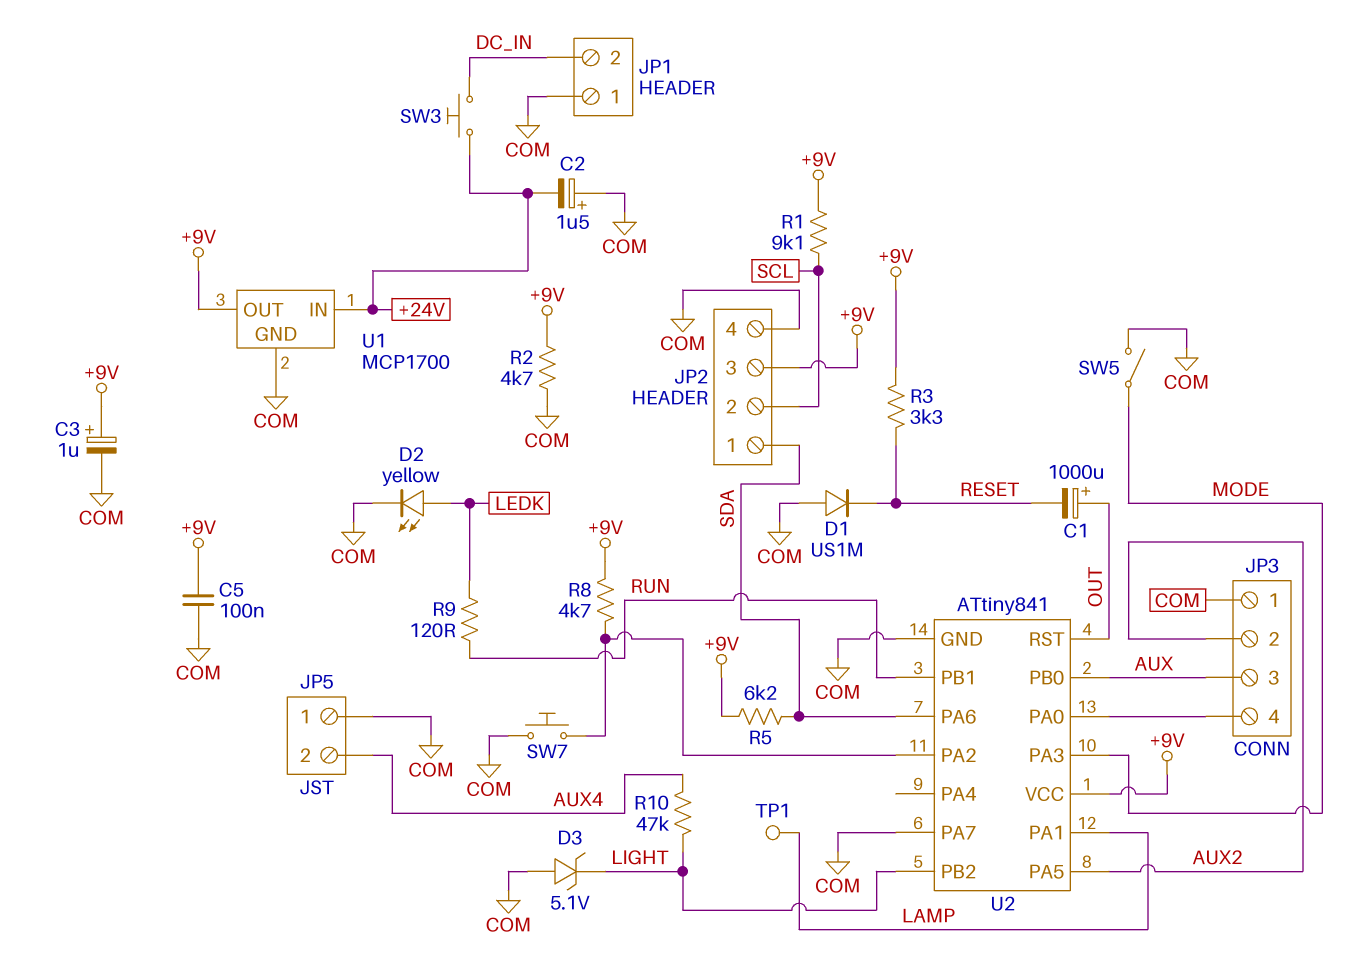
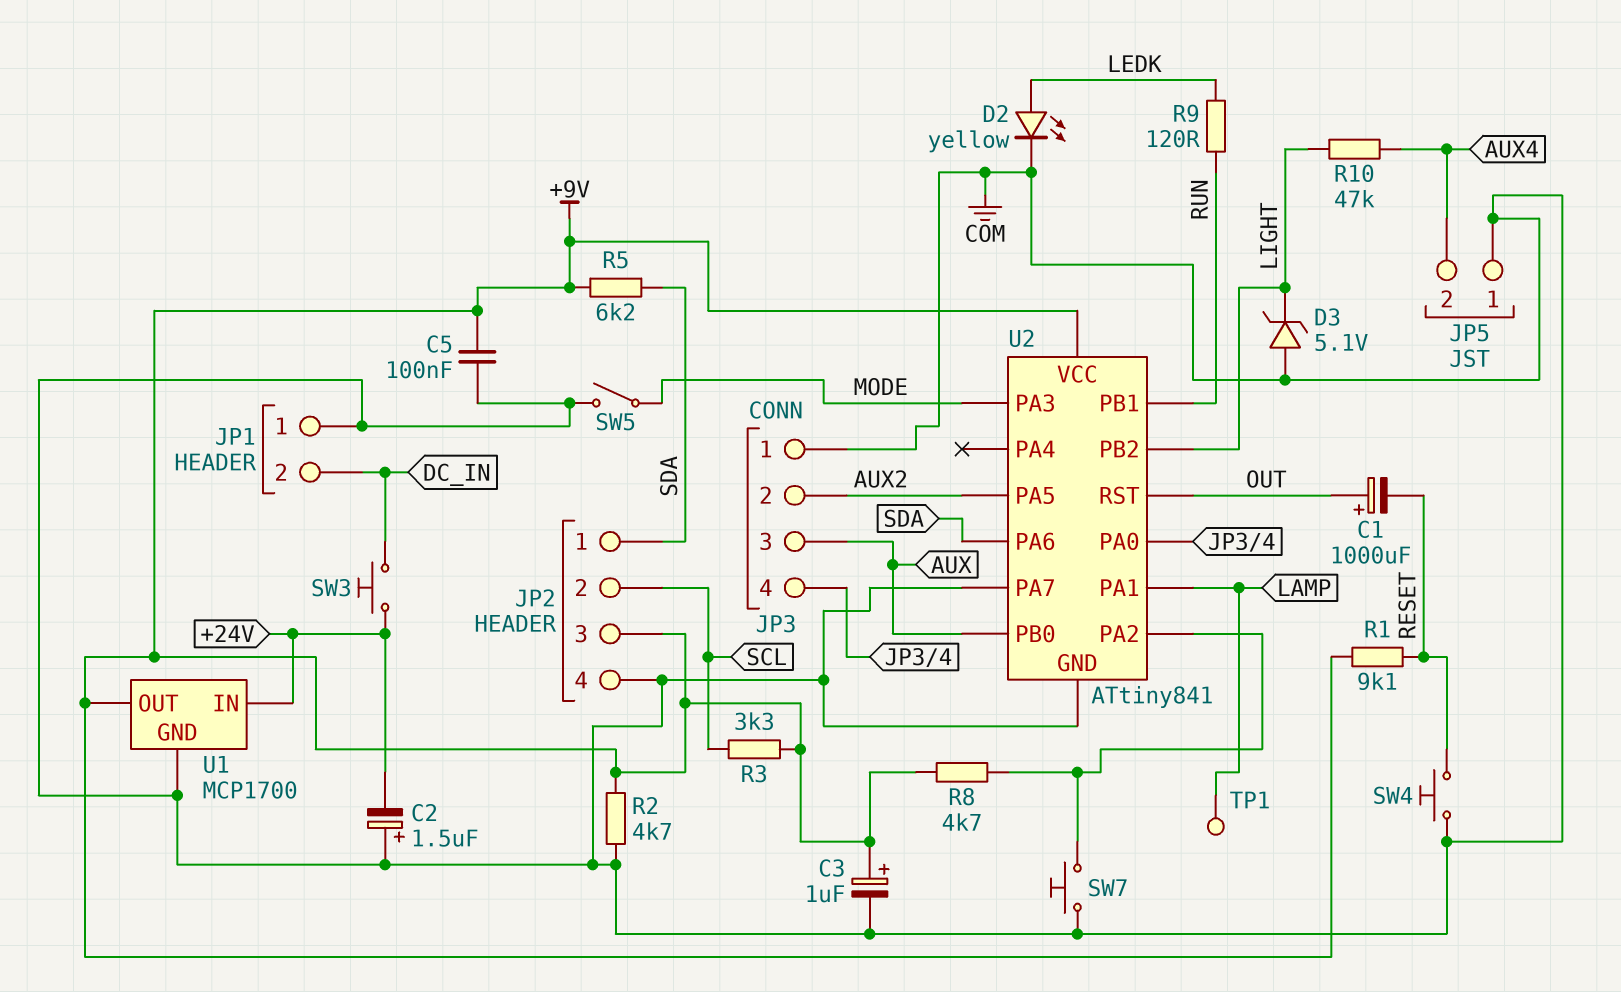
D1: diode US1M (A COM, K RESET) -> none
R1: 9.1k (+9V, SCL) -> 9.1k (+9V, RESET)
R3: 3.3k (+9V, RESET) -> 3.3k (+9V, SCL)
SW4: none -> button (COM, RESET)

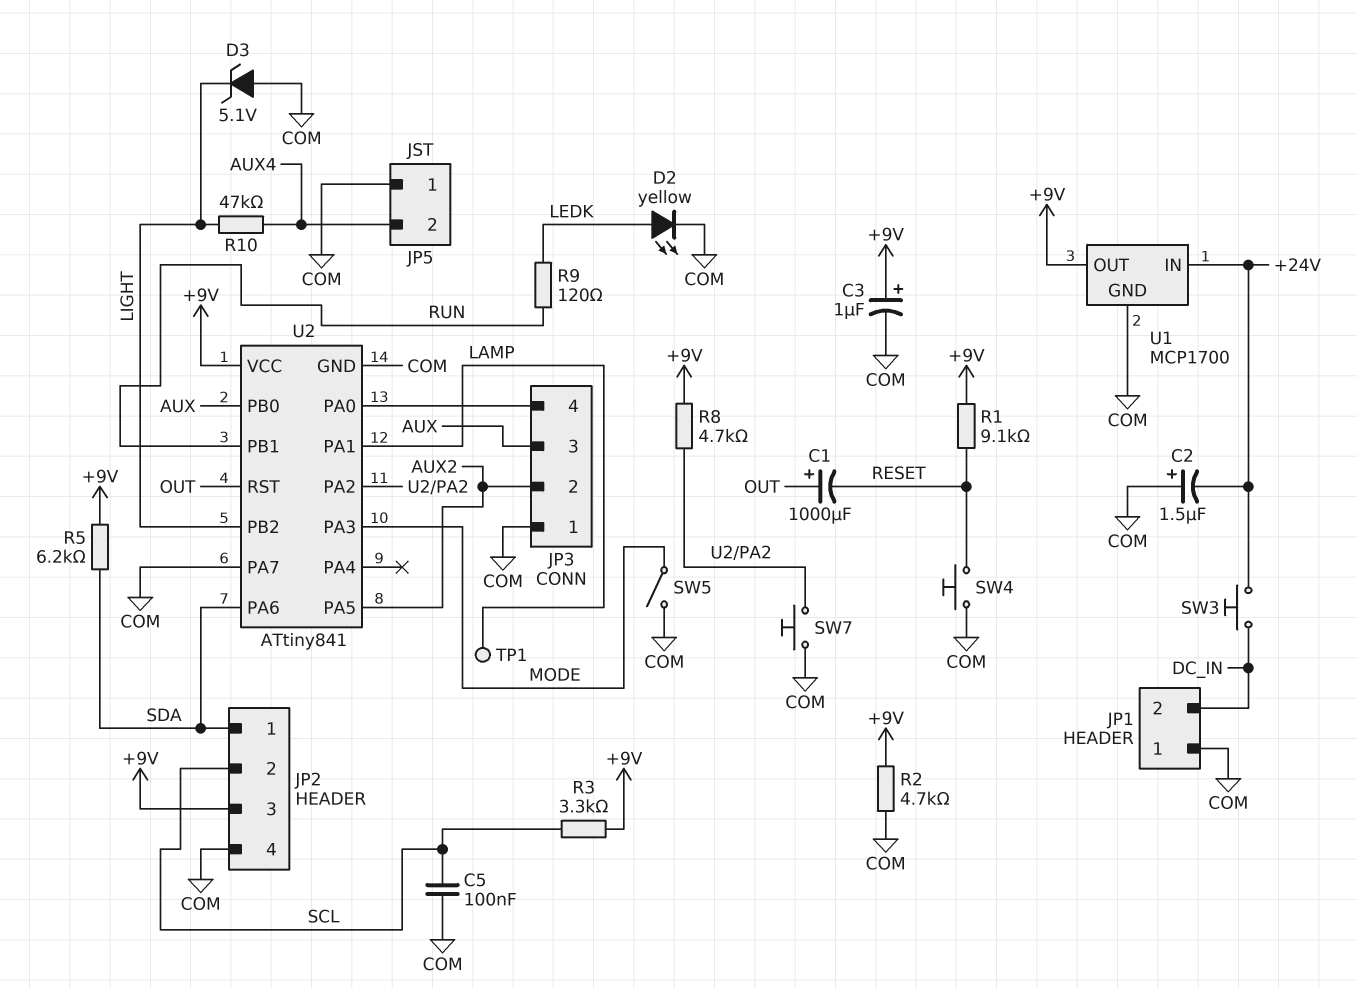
C5: 100nF (+9V, COM) -> 100nF (COM, SCL)

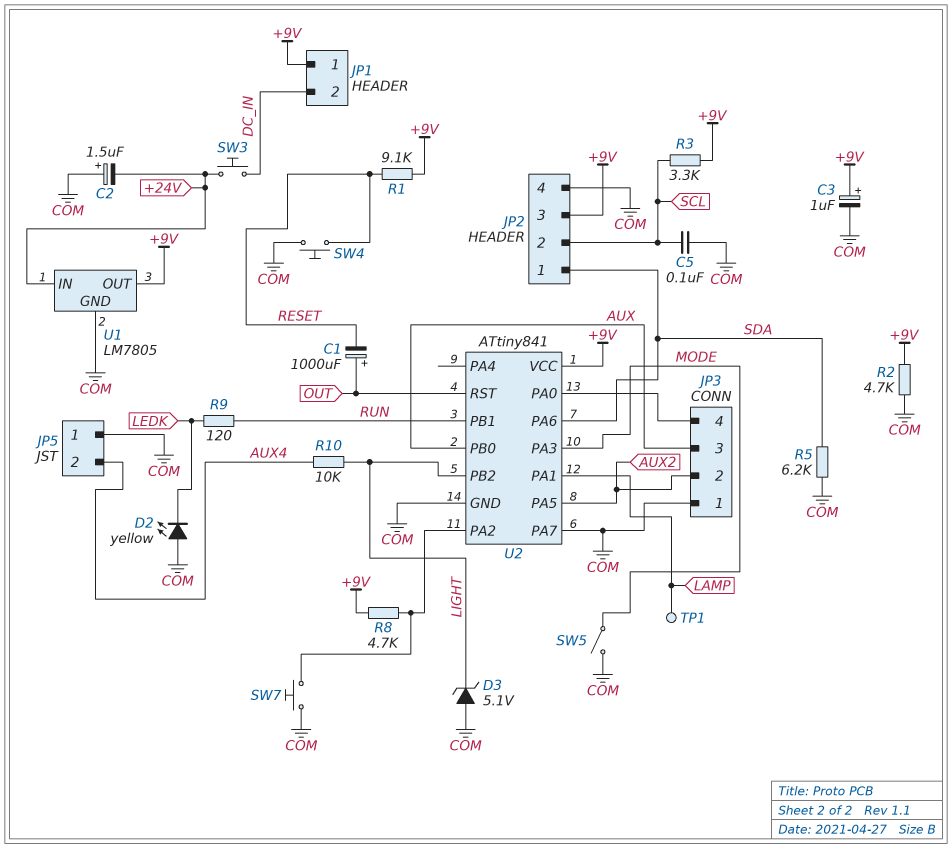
D2: LED yellow (A LEDK, K COM) -> LED yellow (A COM, K LEDK)
JP1 pin 1: COM -> +9V
R5: 6.2k (+9V, SDA) -> 6.2k (COM, SDA)
R10: 47k (AUX4, LIGHT) -> 10k (AUX4, LIGHT)
U1: MCP1700 -> LM7805

